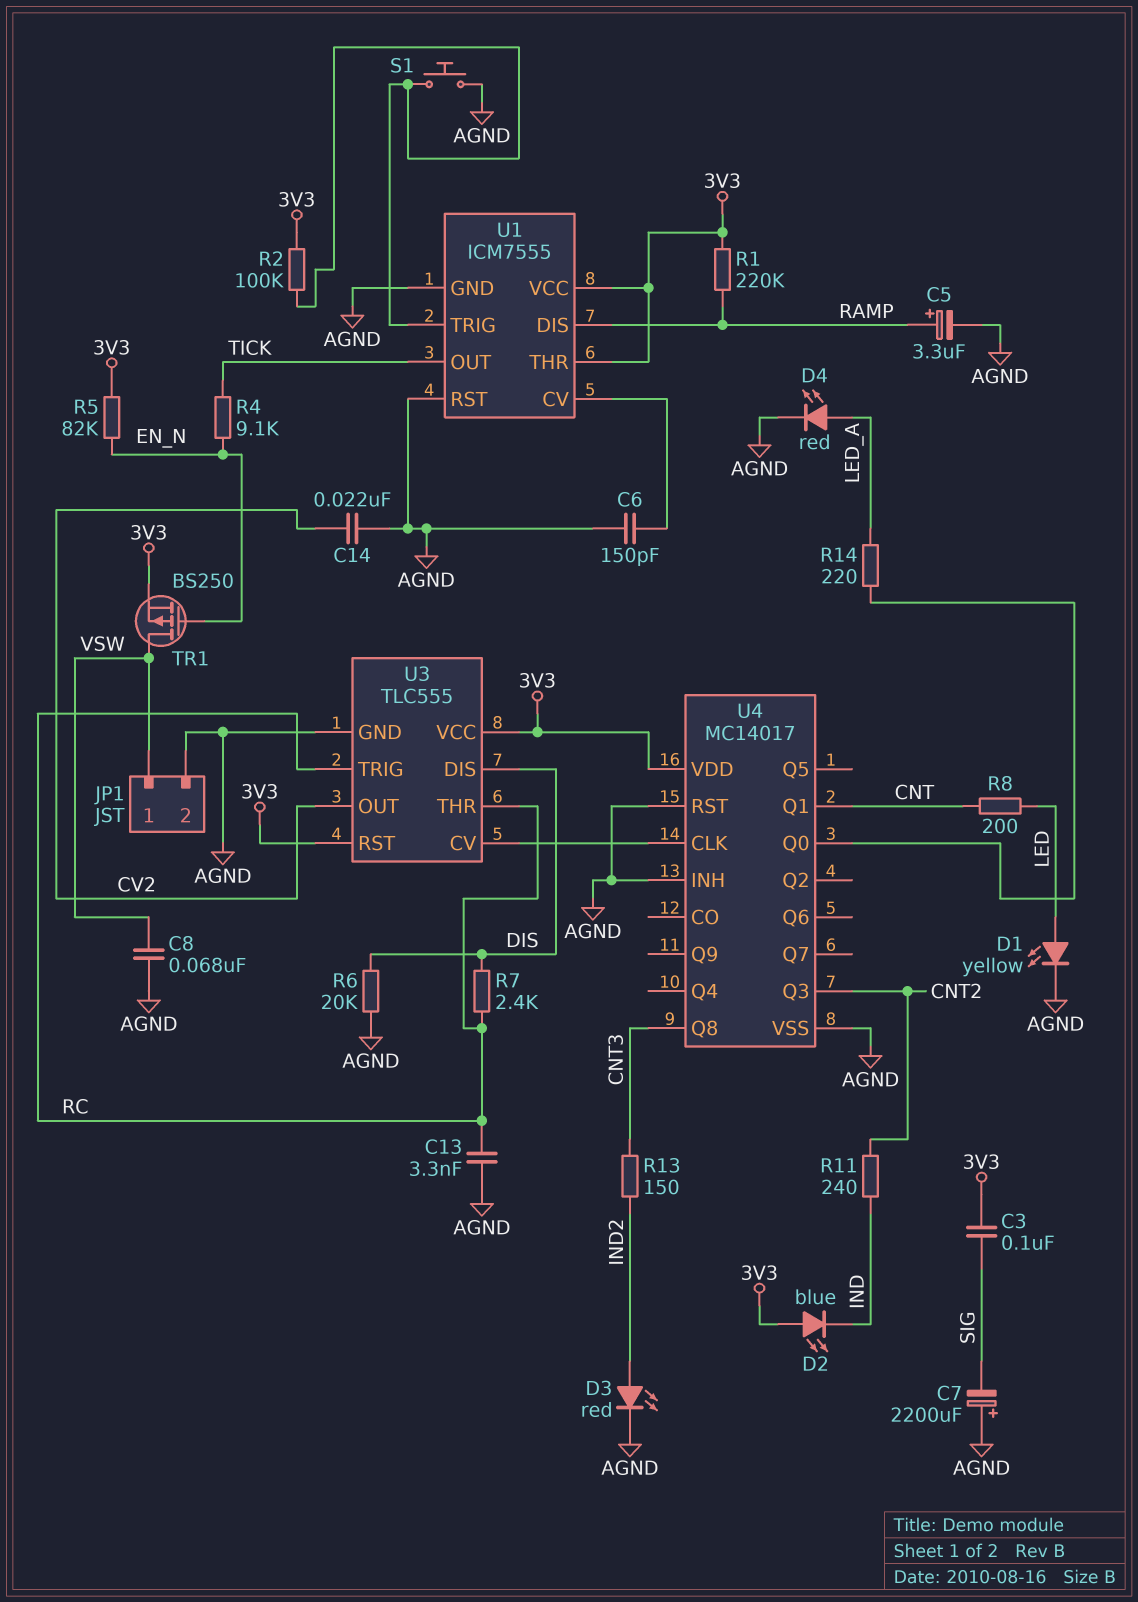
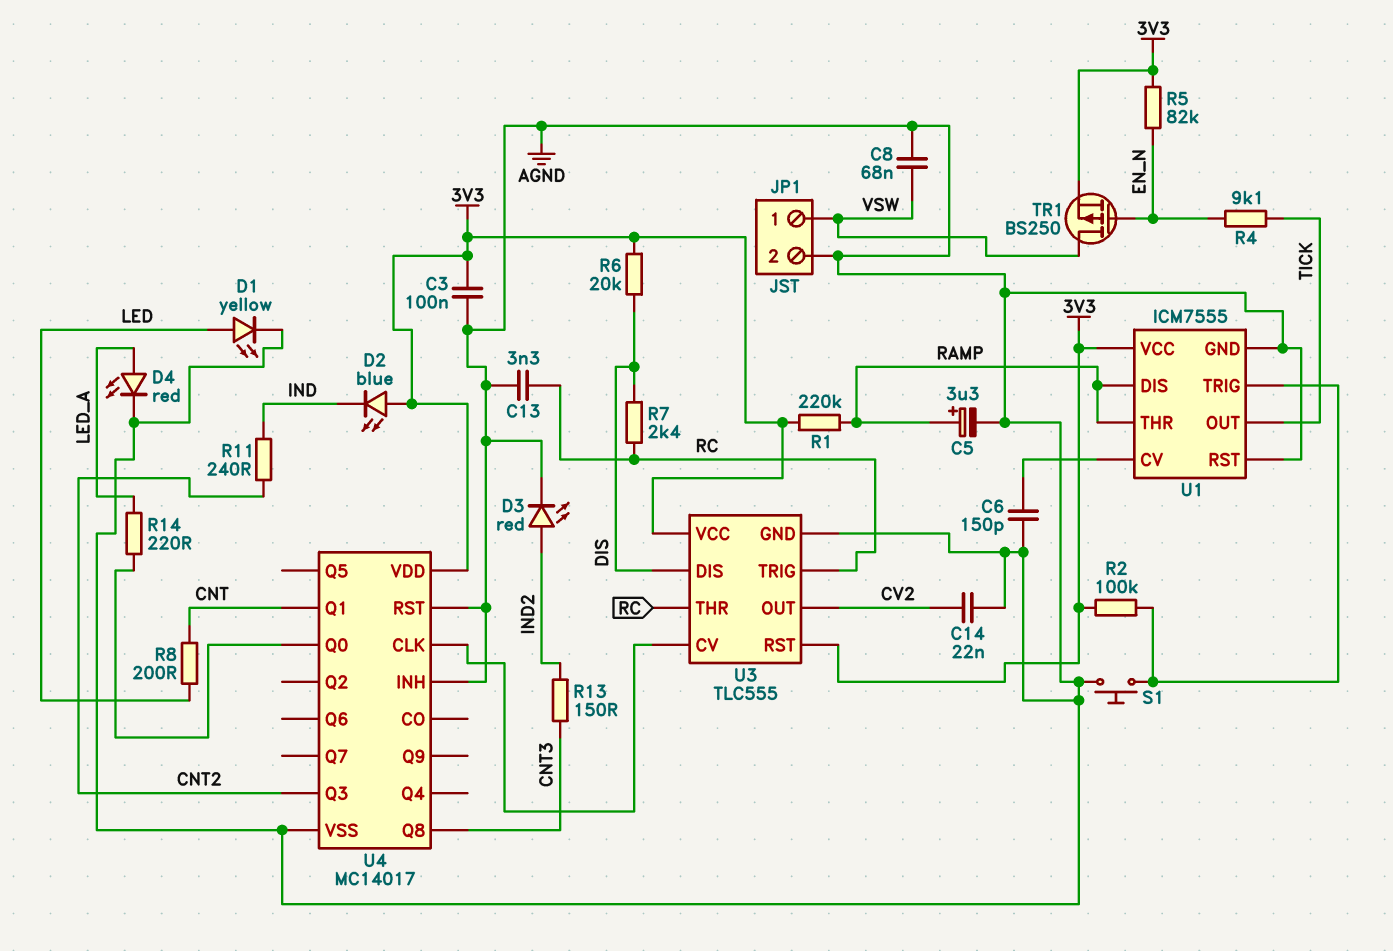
C3: 100nF (3V3, SIG) -> 100nF (3V3, AGND)
C7: 2200uF (plus AGND, minus SIG) -> none
R6: 20k (AGND, DIS) -> 20k (3V3, DIS)
U1 pin THR: 3V3 -> RAMP

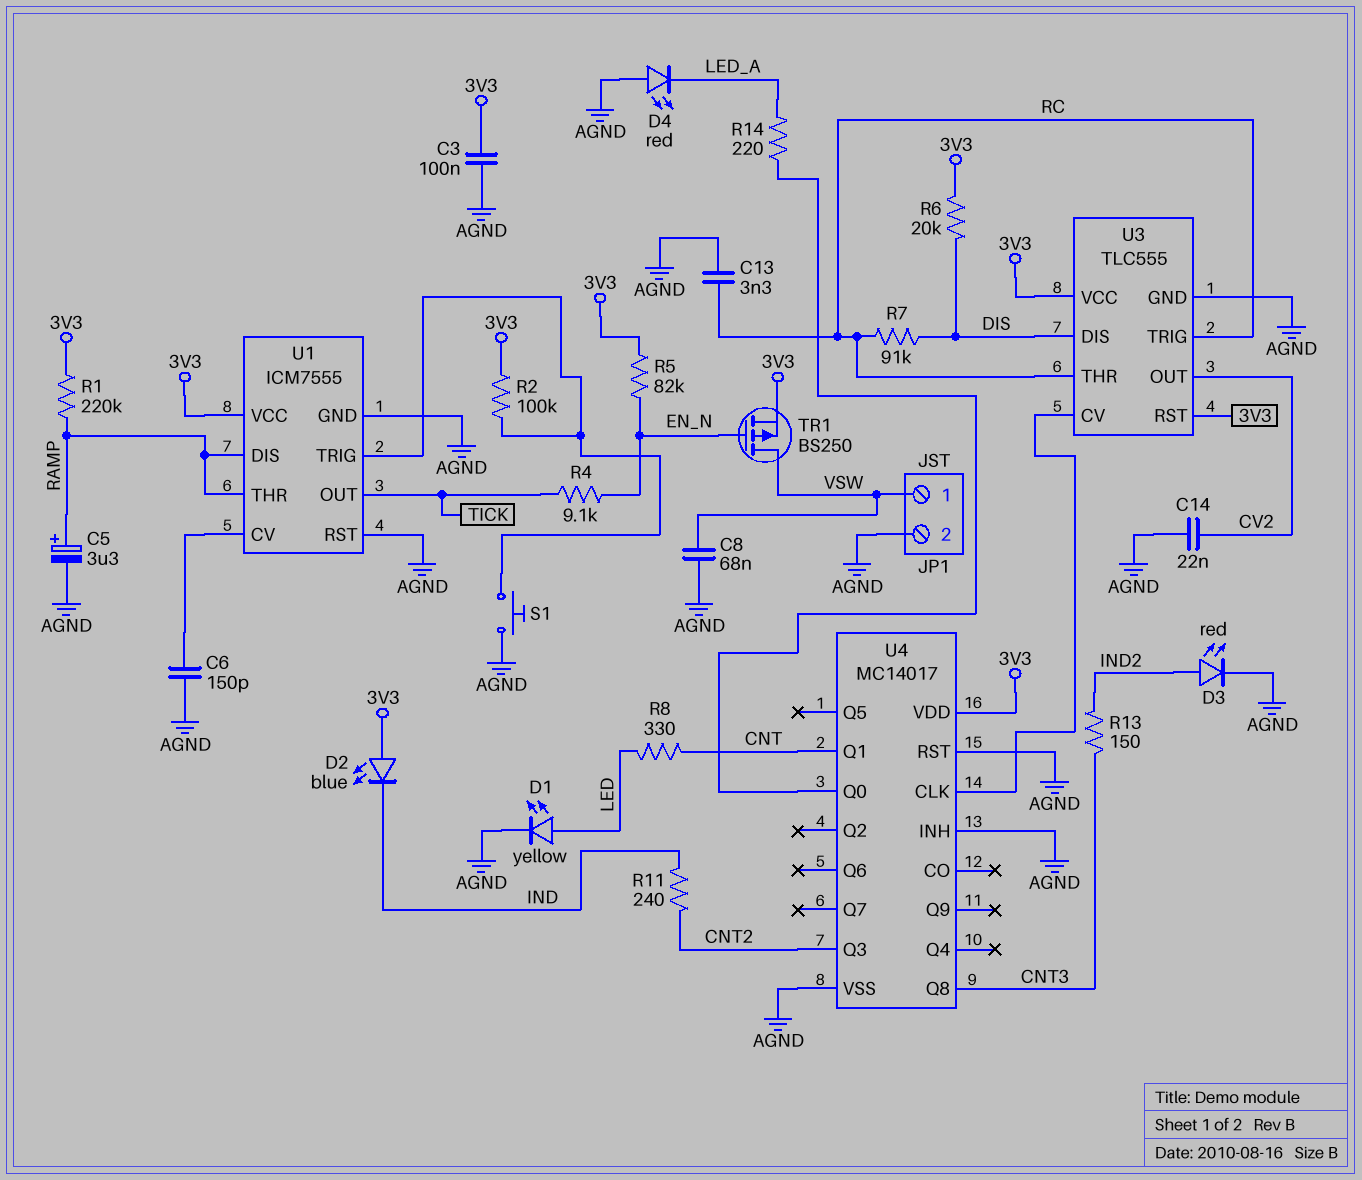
D4: LED red (A LED_A, K AGND) -> LED red (A AGND, K LED_A)
R7: 2.4k (DIS, RC) -> 91k (DIS, RC)
R8: 200 (CNT, LED) -> 330 (CNT, LED)

